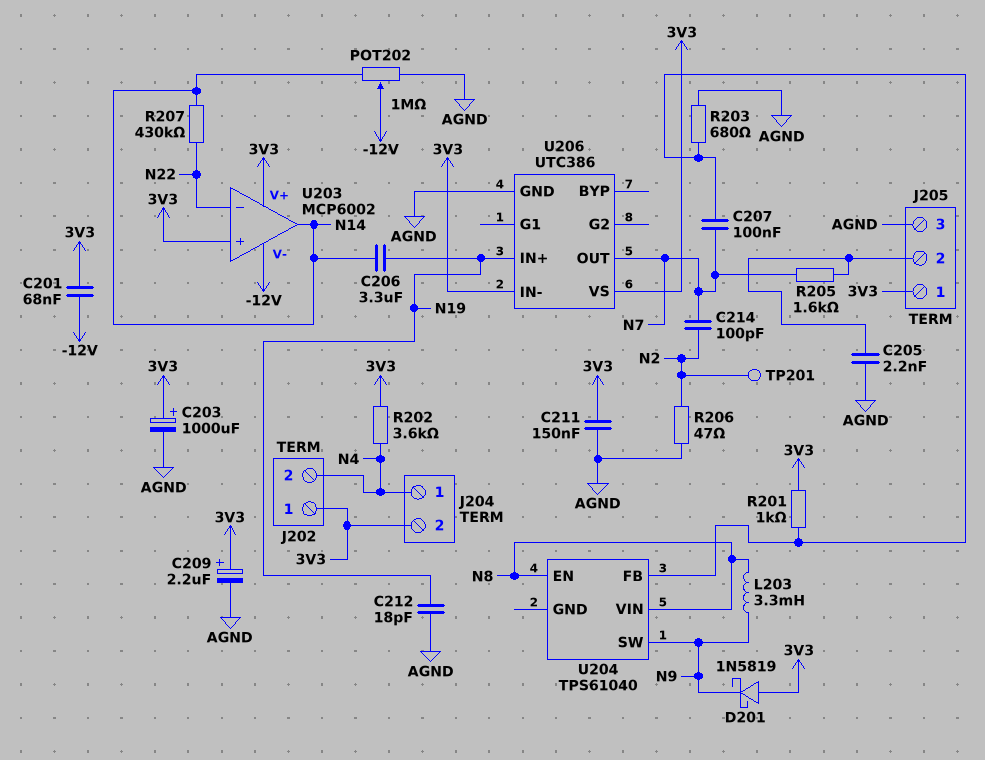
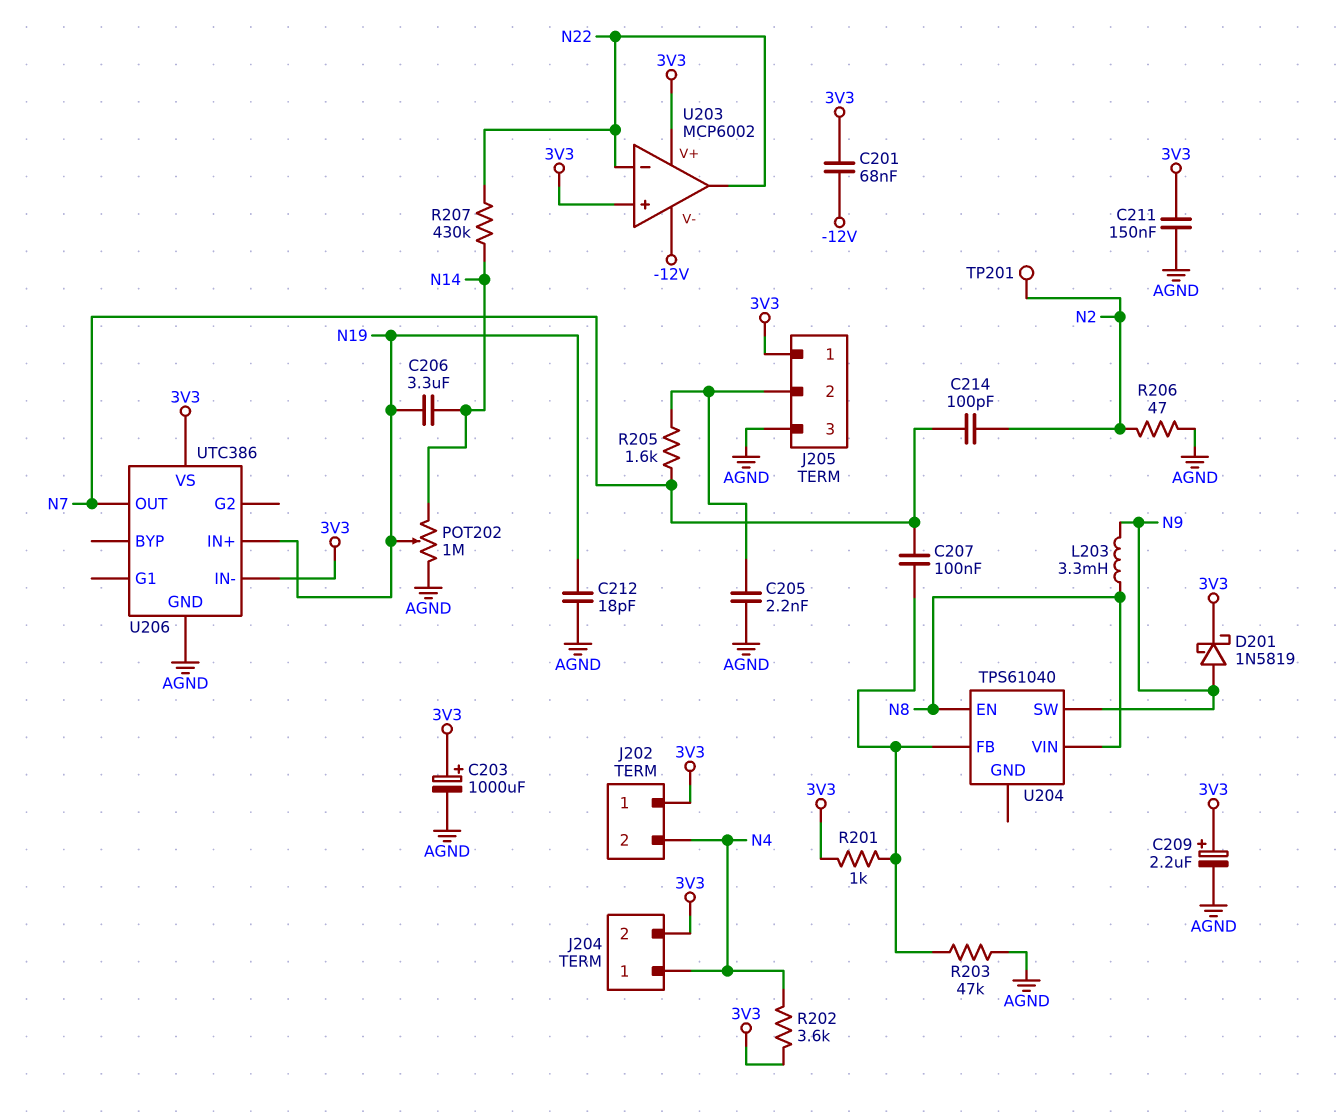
D201: schottky 1N5819 (A 3V3, K N9) -> schottky 1N5819 (A N9, K 3V3)
POT202: 1M (AGND, N14, wiper -12V) -> 1M (AGND, N14, wiper N19)
R203: 680 (AGND, U204/FB) -> 47k (AGND, U204/FB)
U203 pin out: N14 -> N22

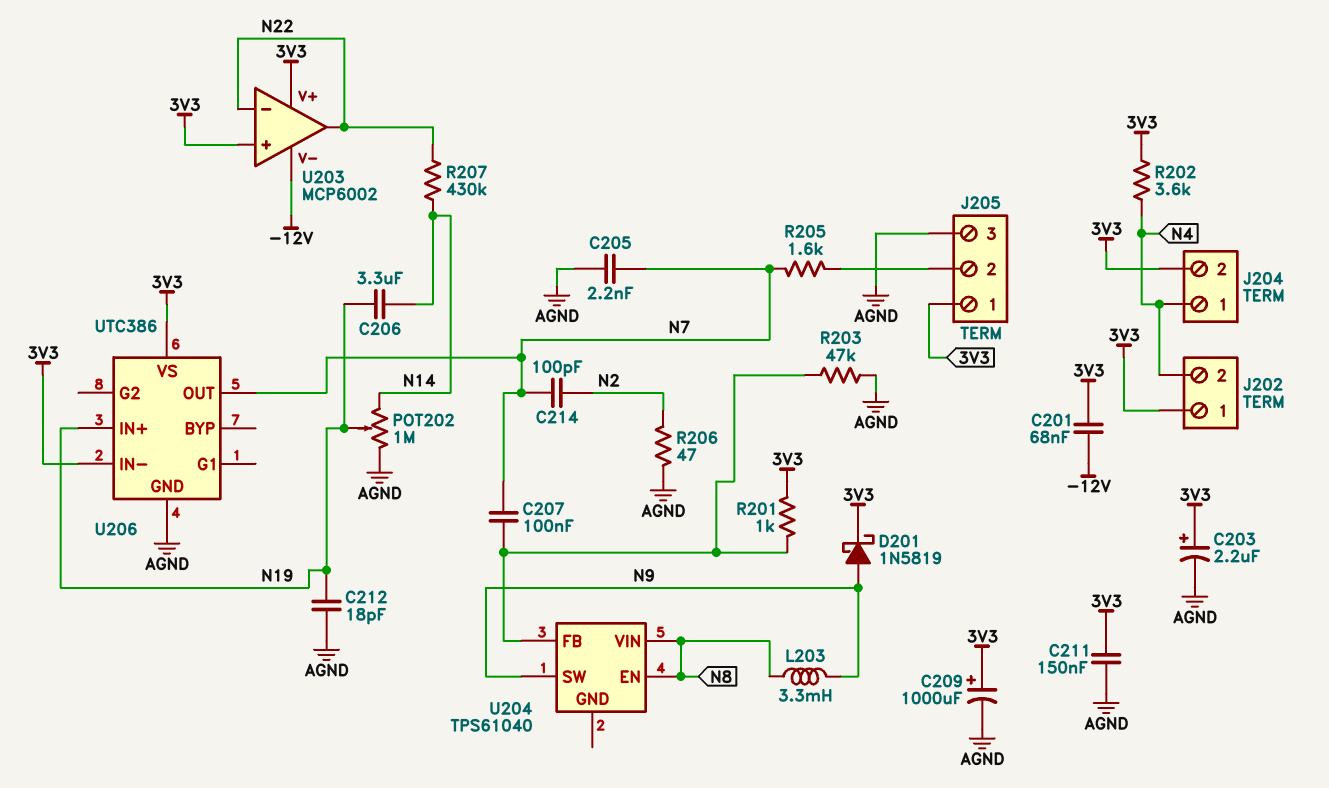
C203: 1000uF (plus 3V3, minus AGND) -> 2.2uF (plus 3V3, minus AGND)
C205: 2.2nF (AGND, J205/2) -> 2.2nF (AGND, N7)
C209: 2.2uF (plus 3V3, minus AGND) -> 1000uF (plus 3V3, minus AGND)
TP201: test point (N2) -> none

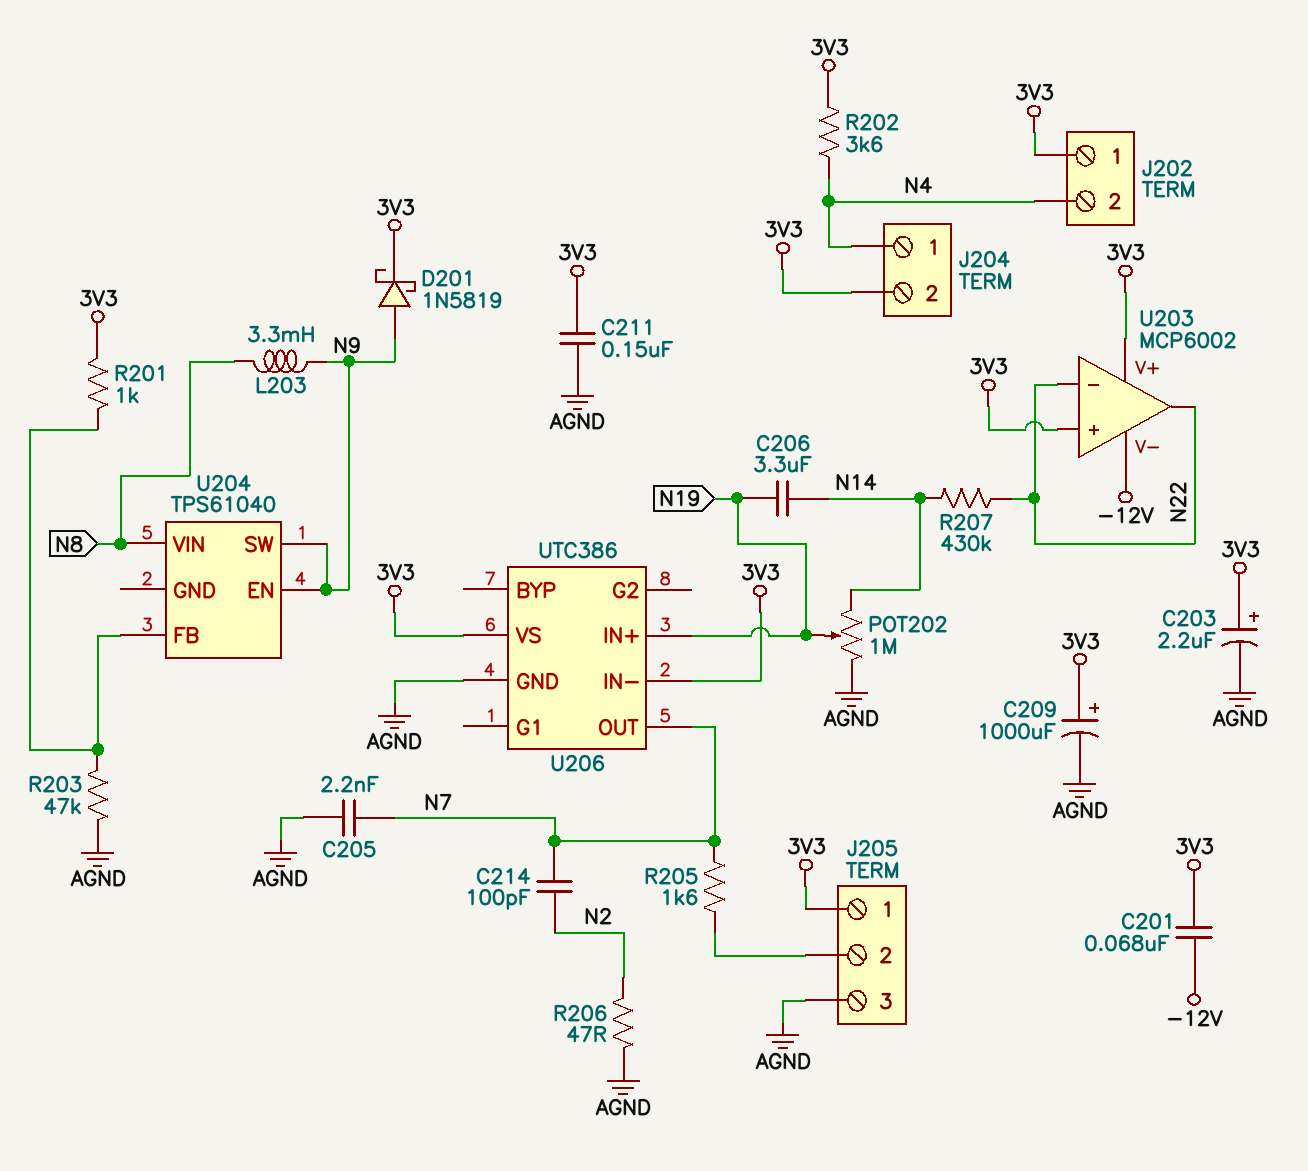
C207: 100nF (N7, U204/FB) -> none
C212: 18pF (AGND, N19) -> none
U204 pin EN: N8 -> N9

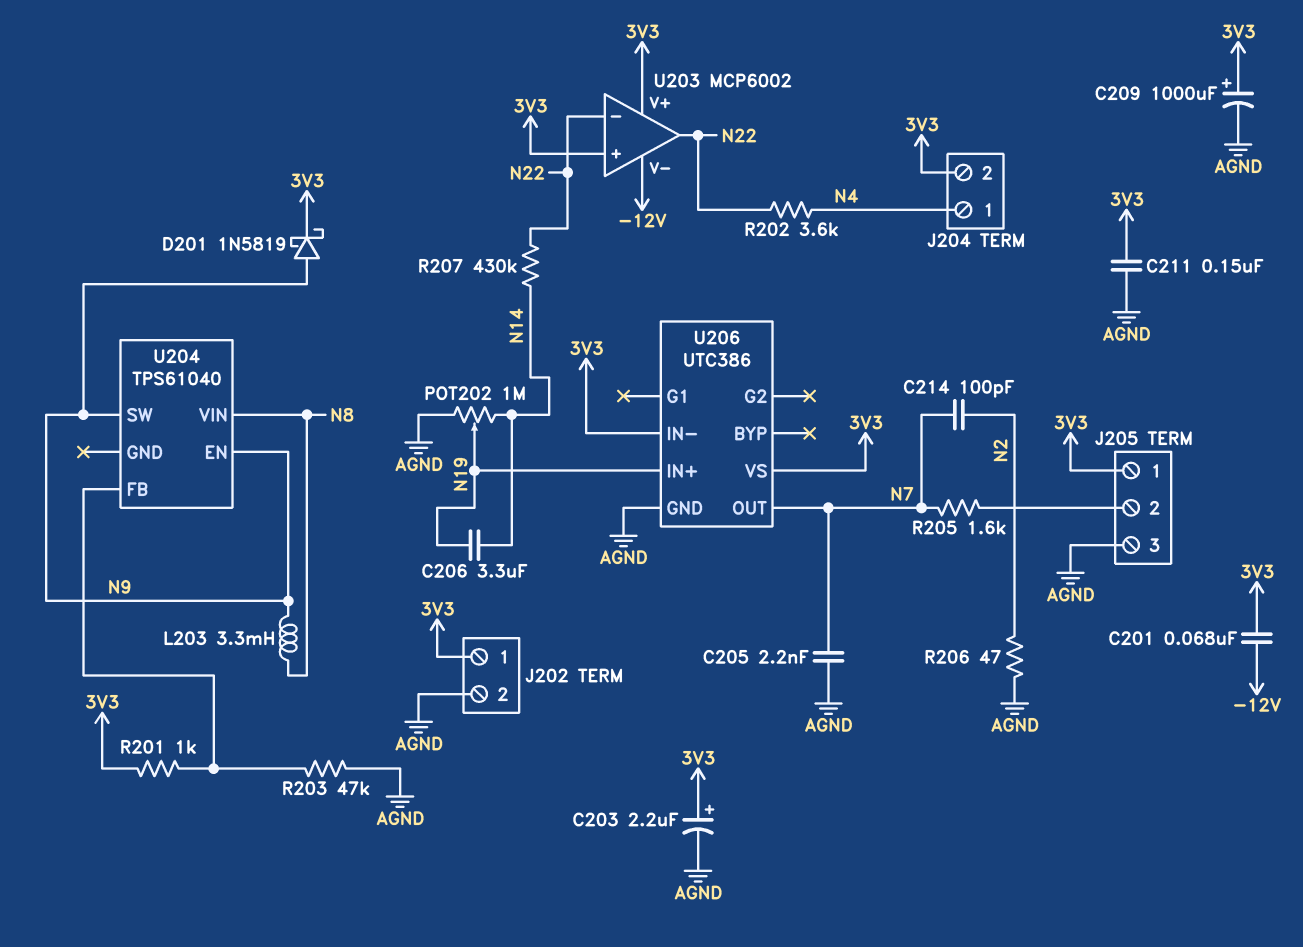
J202 pin 2: N4 -> AGND
R202: 3.6k (3V3, N4) -> 3.6k (N4, N22)

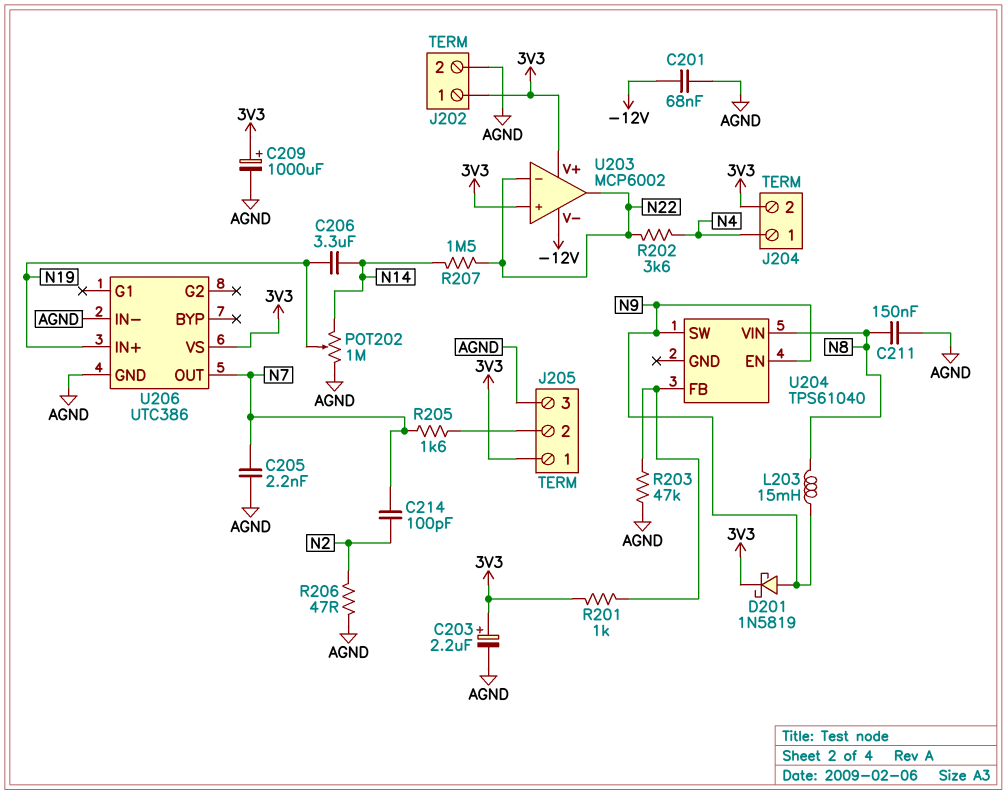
C201: 68nF (-12V, 3V3) -> 68nF (-12V, AGND)
C211: 150nF (3V3, AGND) -> 150nF (AGND, N8)
L203: 3.3mH (N8, N9) -> 15mH (N8, N9)
R207: 430k (N14, N22) -> 1.5M (N14, N22)
U206 pin IN-: 3V3 -> AGND

